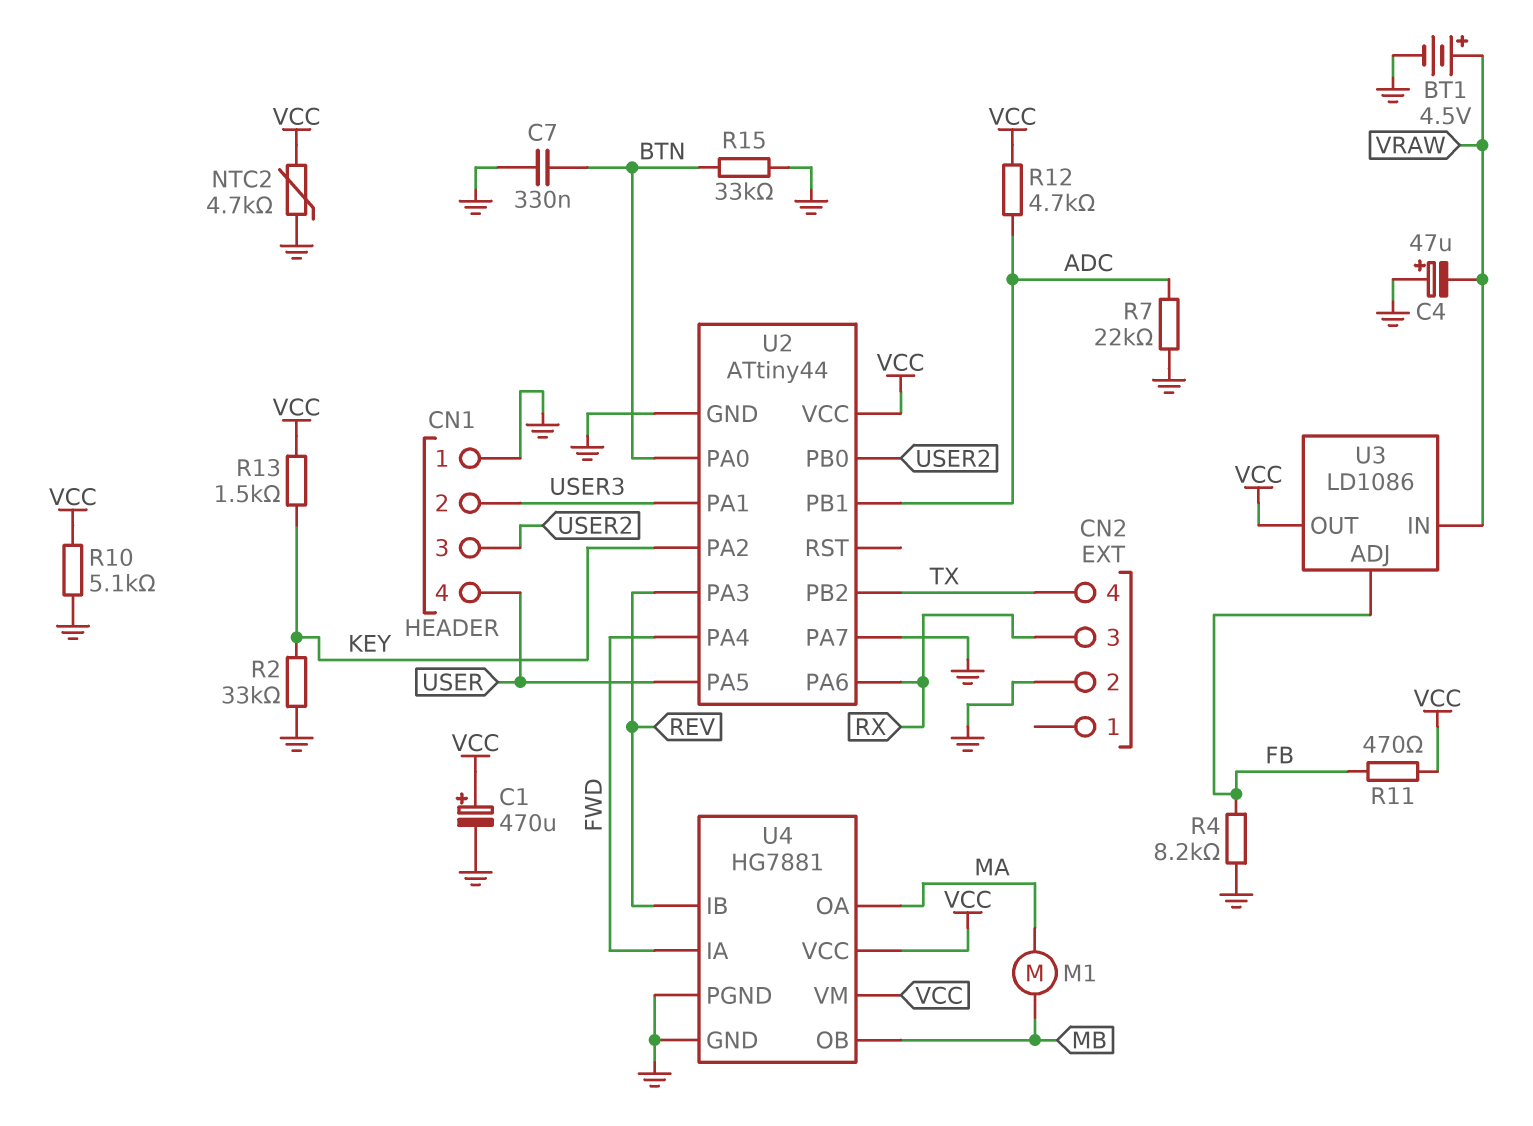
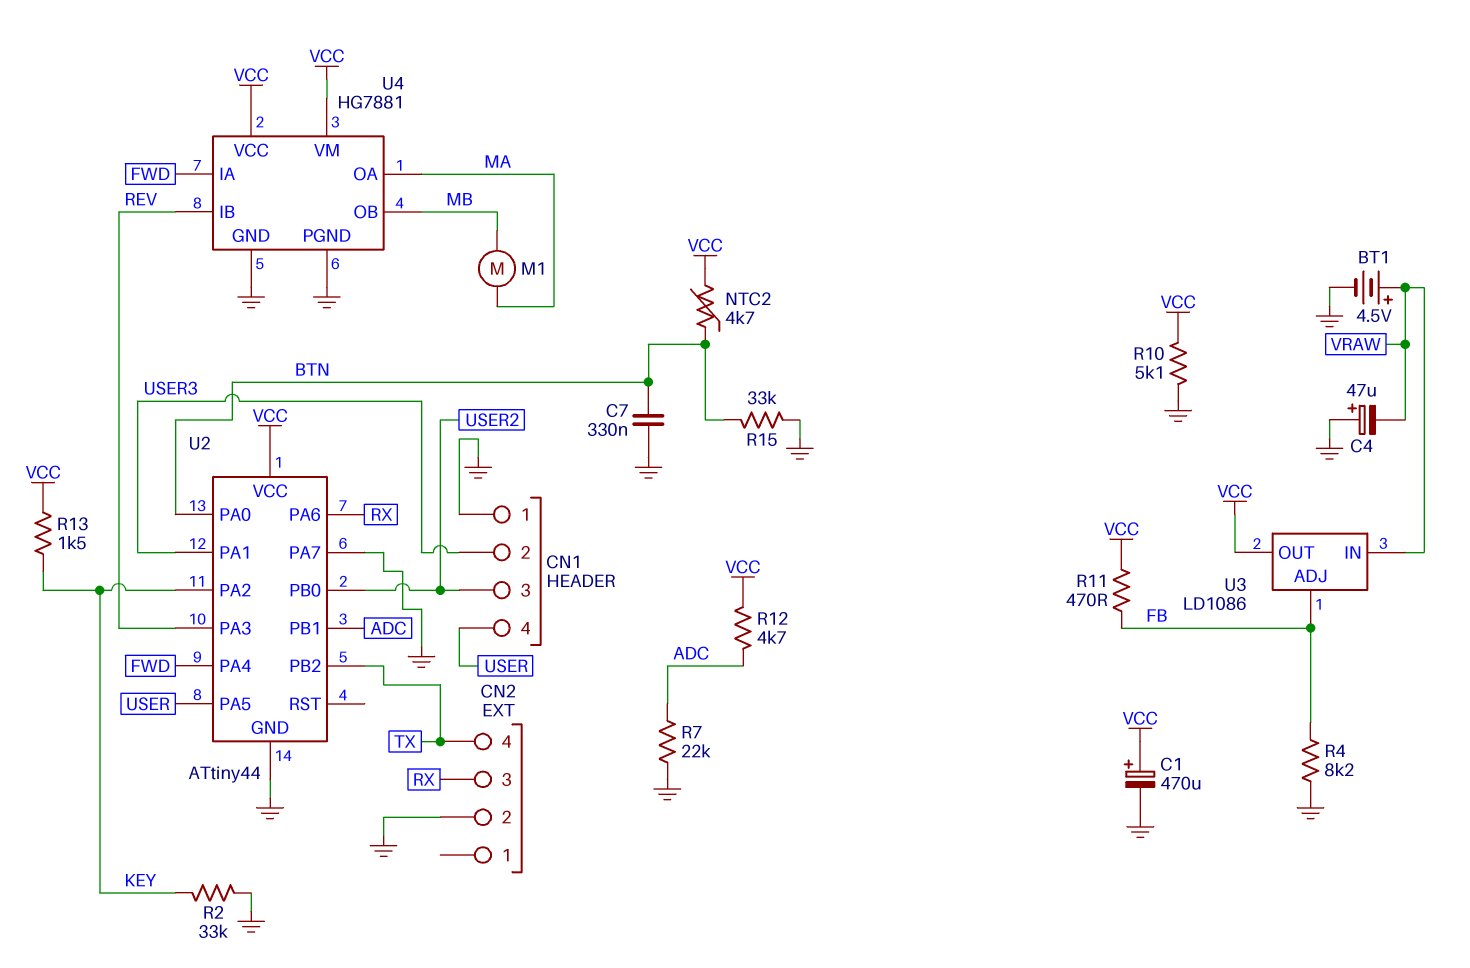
NTC2: 4.7k (GND, VCC) -> 4.7k (BTN, VCC)

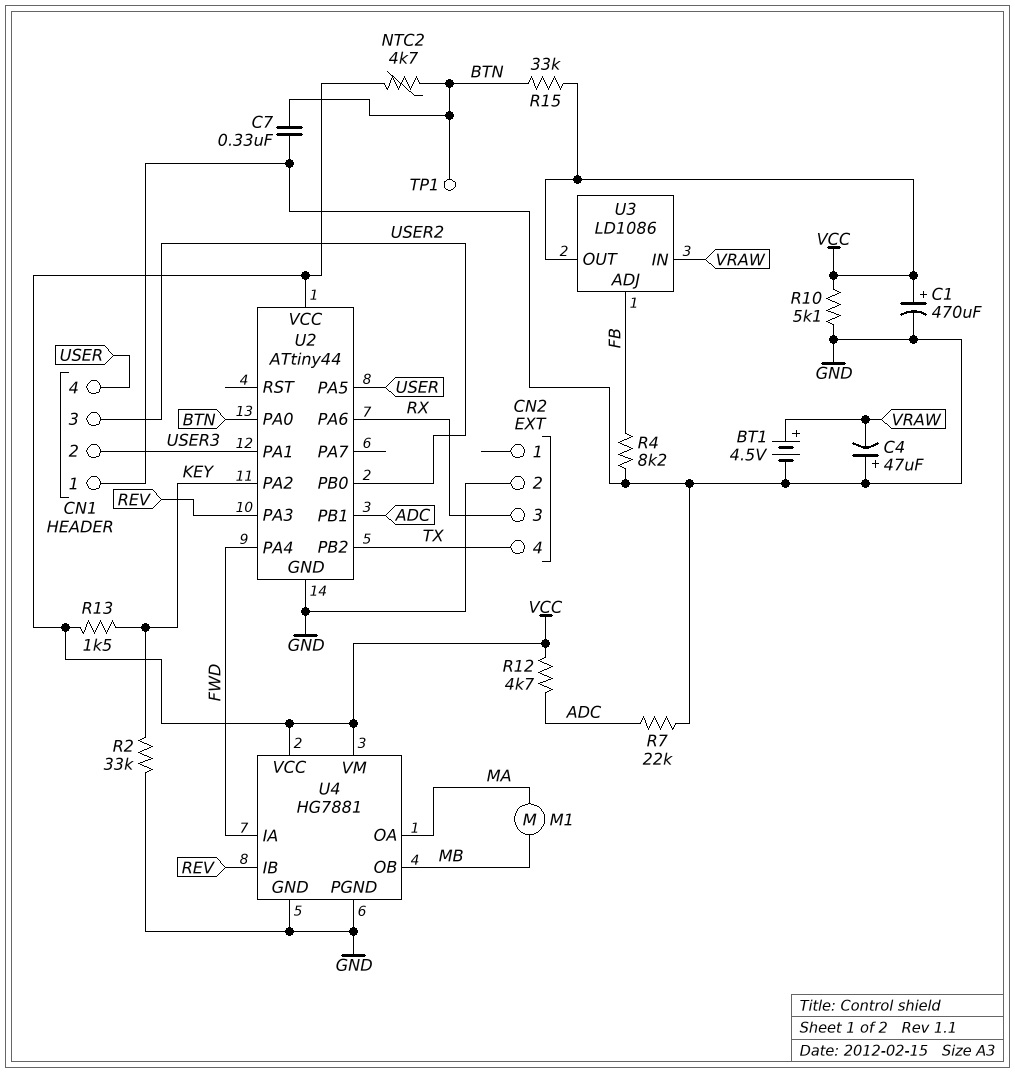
R11: 470 (FB, VCC) -> none
R15: 33k (BTN, GND) -> 33k (BTN, VCC)
TP1: none -> test point (BTN)
U2 pin PA7: GND -> none

